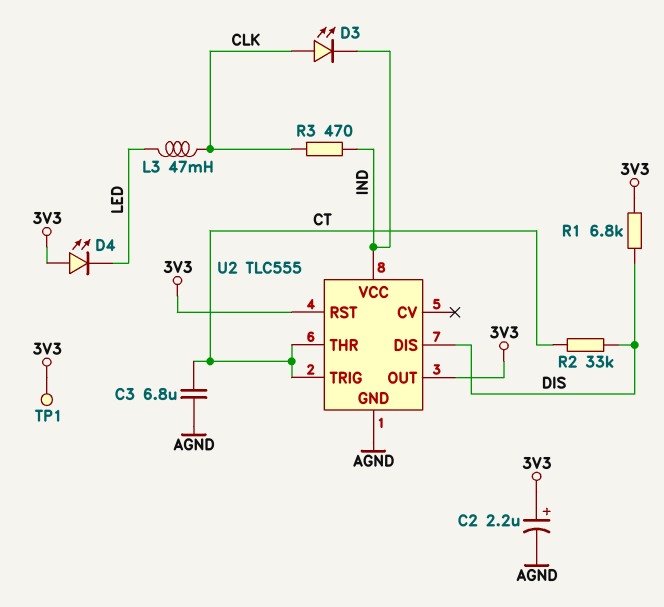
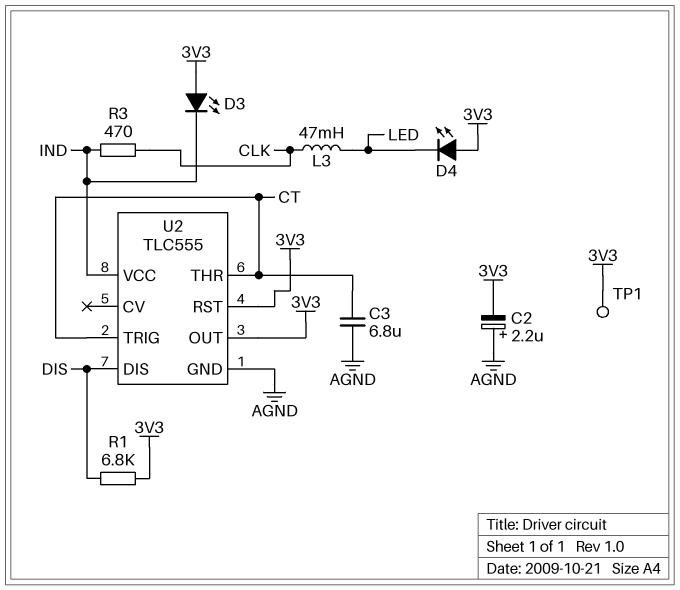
C2: 2.2uF (plus 3V3, minus AGND) -> 2.2uF (plus AGND, minus 3V3)
D3: LED (A CLK, K IND) -> LED (A 3V3, K IND)
R2: 33k (CT, DIS) -> none

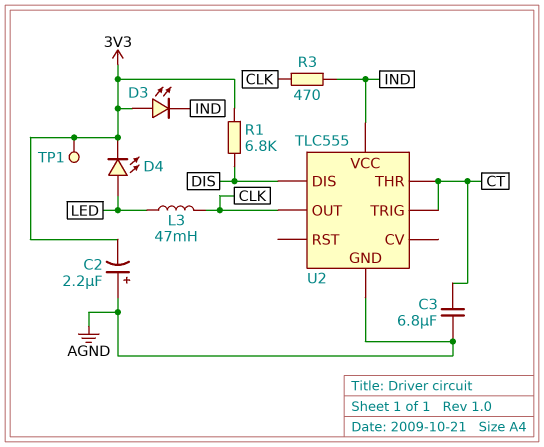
D4: LED (A 3V3, K LED) -> LED (A LED, K 3V3)
U2 pin OUT: 3V3 -> CLK
U2 pin RST: 3V3 -> none

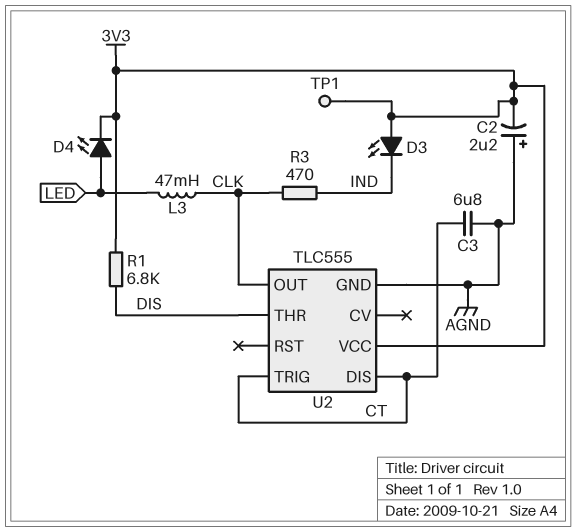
U2 pin DIS: DIS -> CT
U2 pin THR: CT -> DIS
U2 pin VCC: IND -> 3V3

